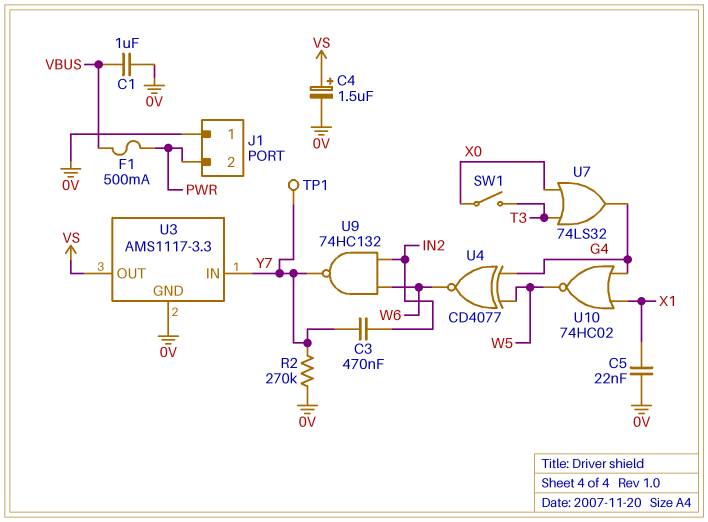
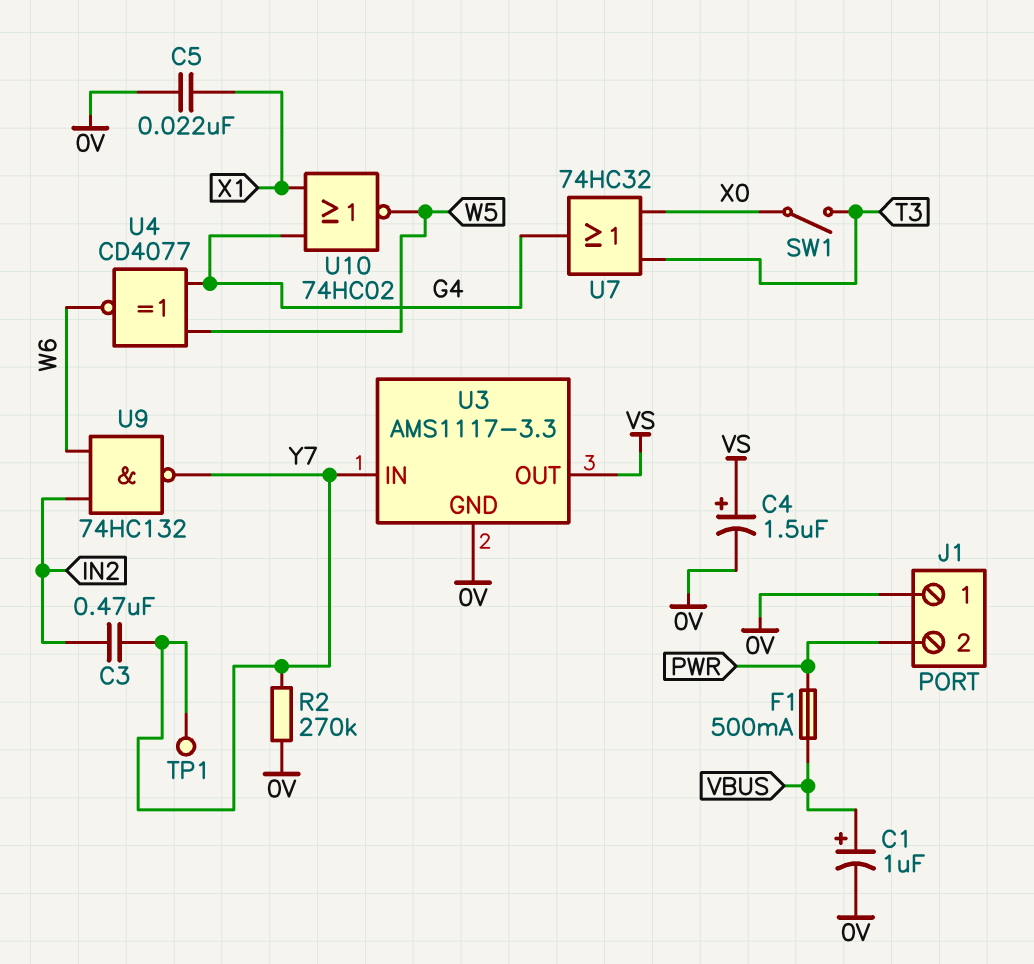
C1: 1uF (0V, VBUS) -> 1uF (plus VBUS, minus 0V)
U7: OR 74LS32 (in T3, in X0, out G4) -> OR 74HC32 (in T3, in X0, out G4)

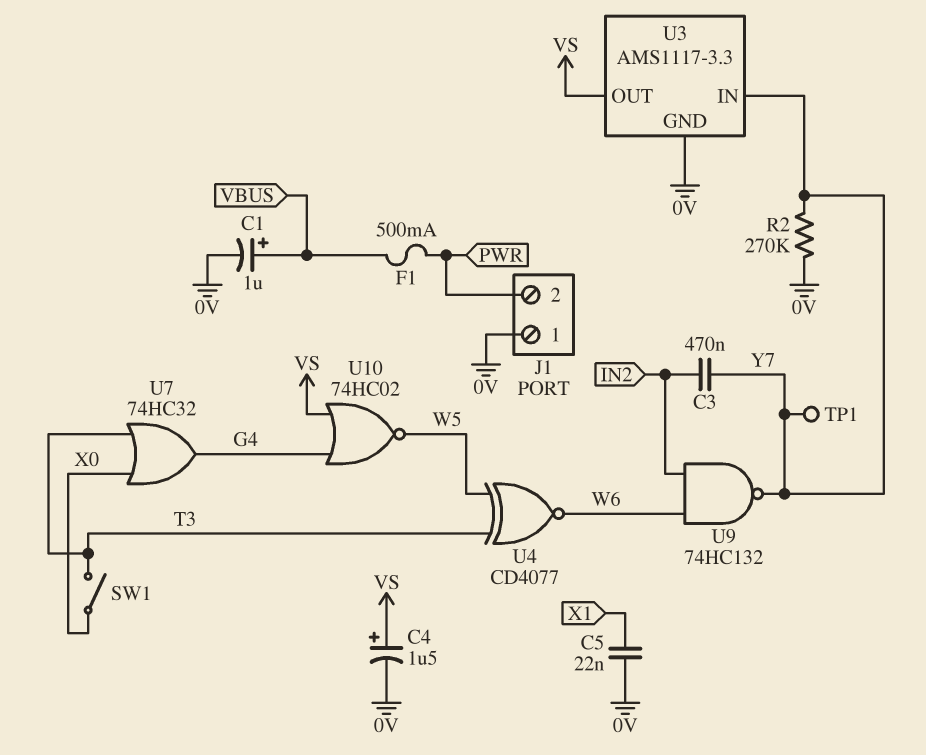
U4: XNOR CD4077 (in G4, in W5, out W6) -> XNOR CD4077 (in T3, in W5, out W6)
U10: NOR 74HC02 (in G4, in X1, out W5) -> NOR 74HC02 (in G4, in VS, out W5)

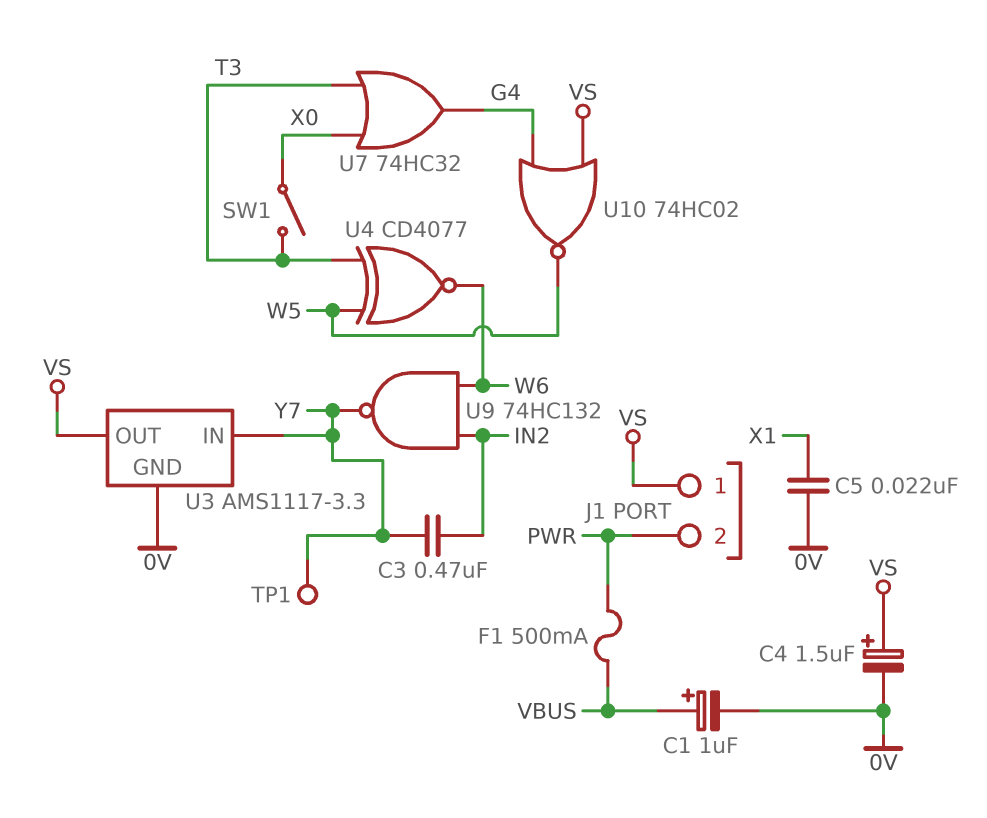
J1 pin 1: 0V -> VS
R2: 270k (0V, Y7) -> none

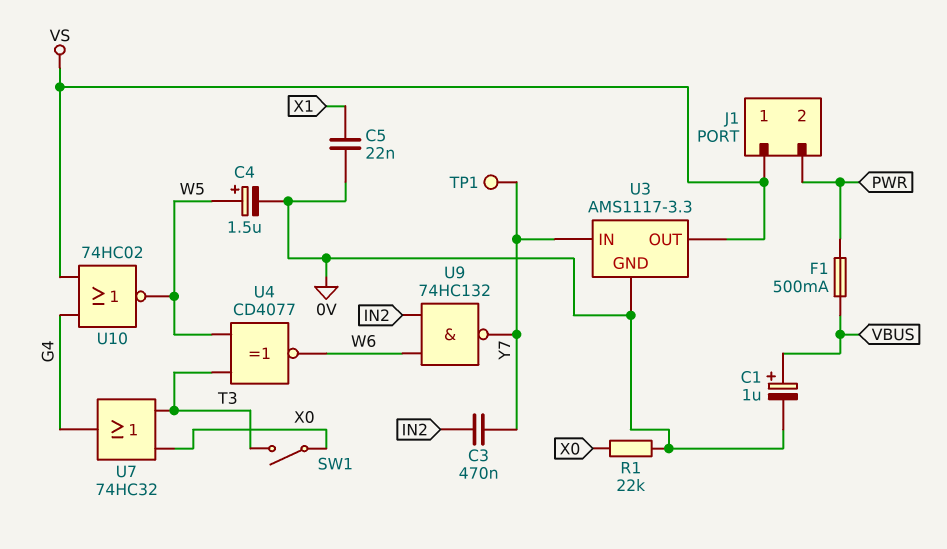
C4: 1.5uF (plus VS, minus 0V) -> 1.5uF (plus W5, minus 0V)
R1: none -> 22k (0V, X0)

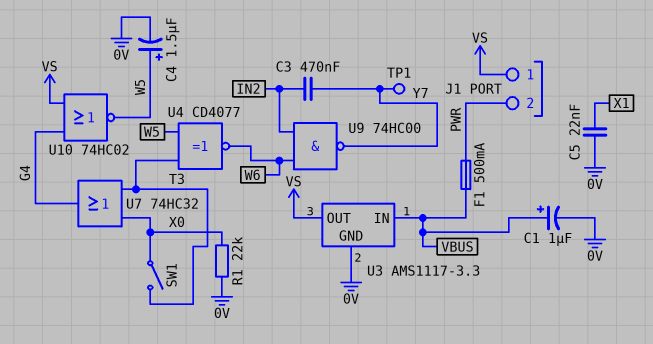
U3 pin IN: Y7 -> VBUS
U9: NAND 74HC132 (in IN2, in W6, out Y7) -> NAND 74HC00 (in IN2, in W6, out Y7)

